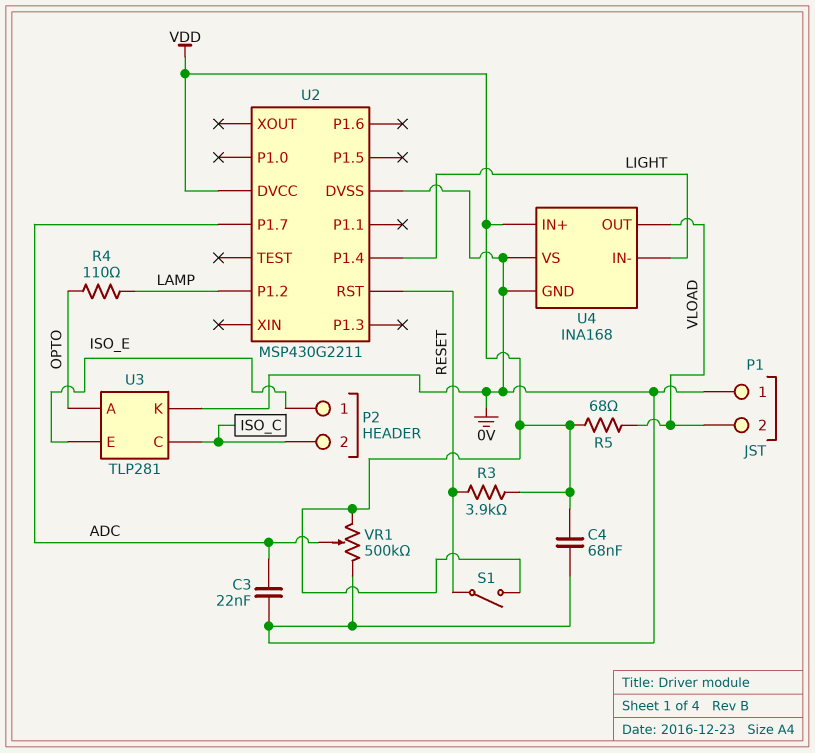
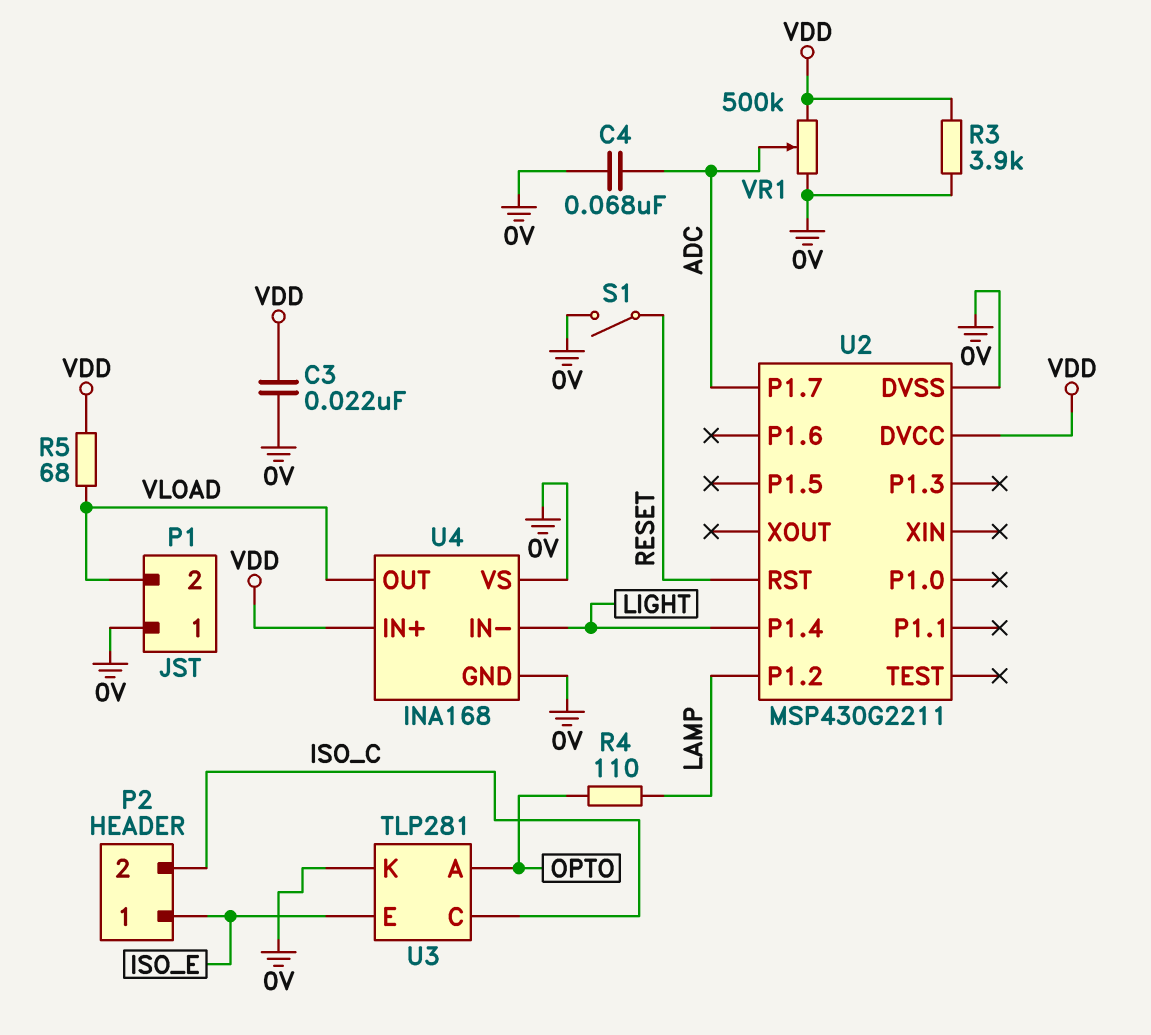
C3: 22nF (0V, ADC) -> 22nF (0V, VDD)
C4: 68nF (0V, VDD) -> 68nF (0V, ADC)
R3: 3.9k (RESET, VDD) -> 3.9k (0V, VDD)
S1: switch (RESET, VDD) -> switch (0V, RESET)

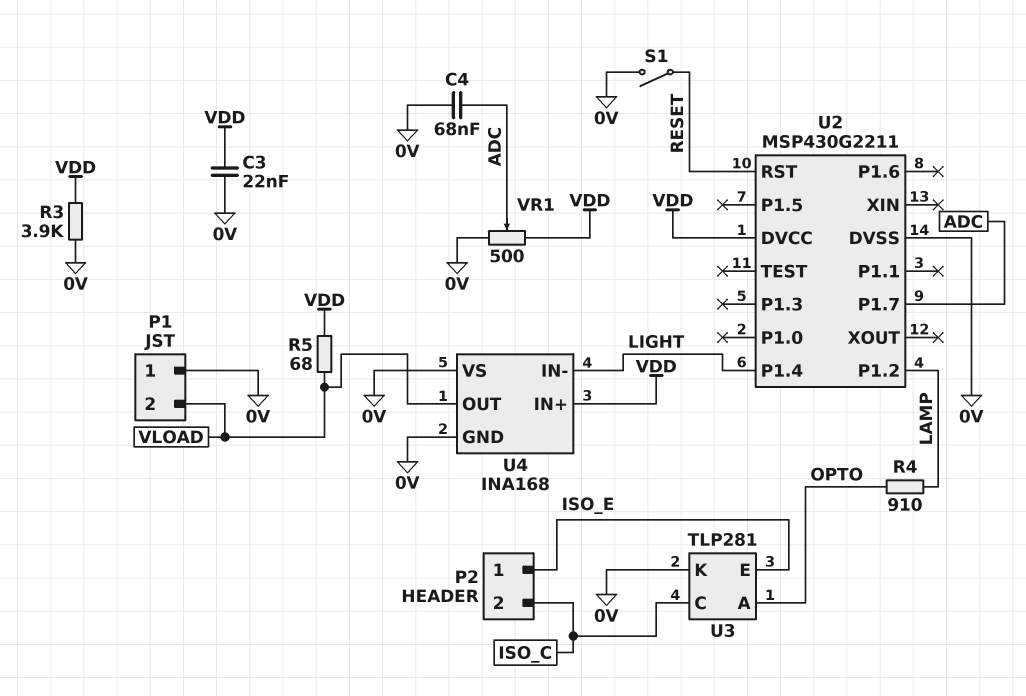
R4: 110 (LAMP, OPTO) -> 910 (LAMP, OPTO)
VR1: 500k (0V, VDD, wiper ADC) -> 500 (0V, VDD, wiper ADC)

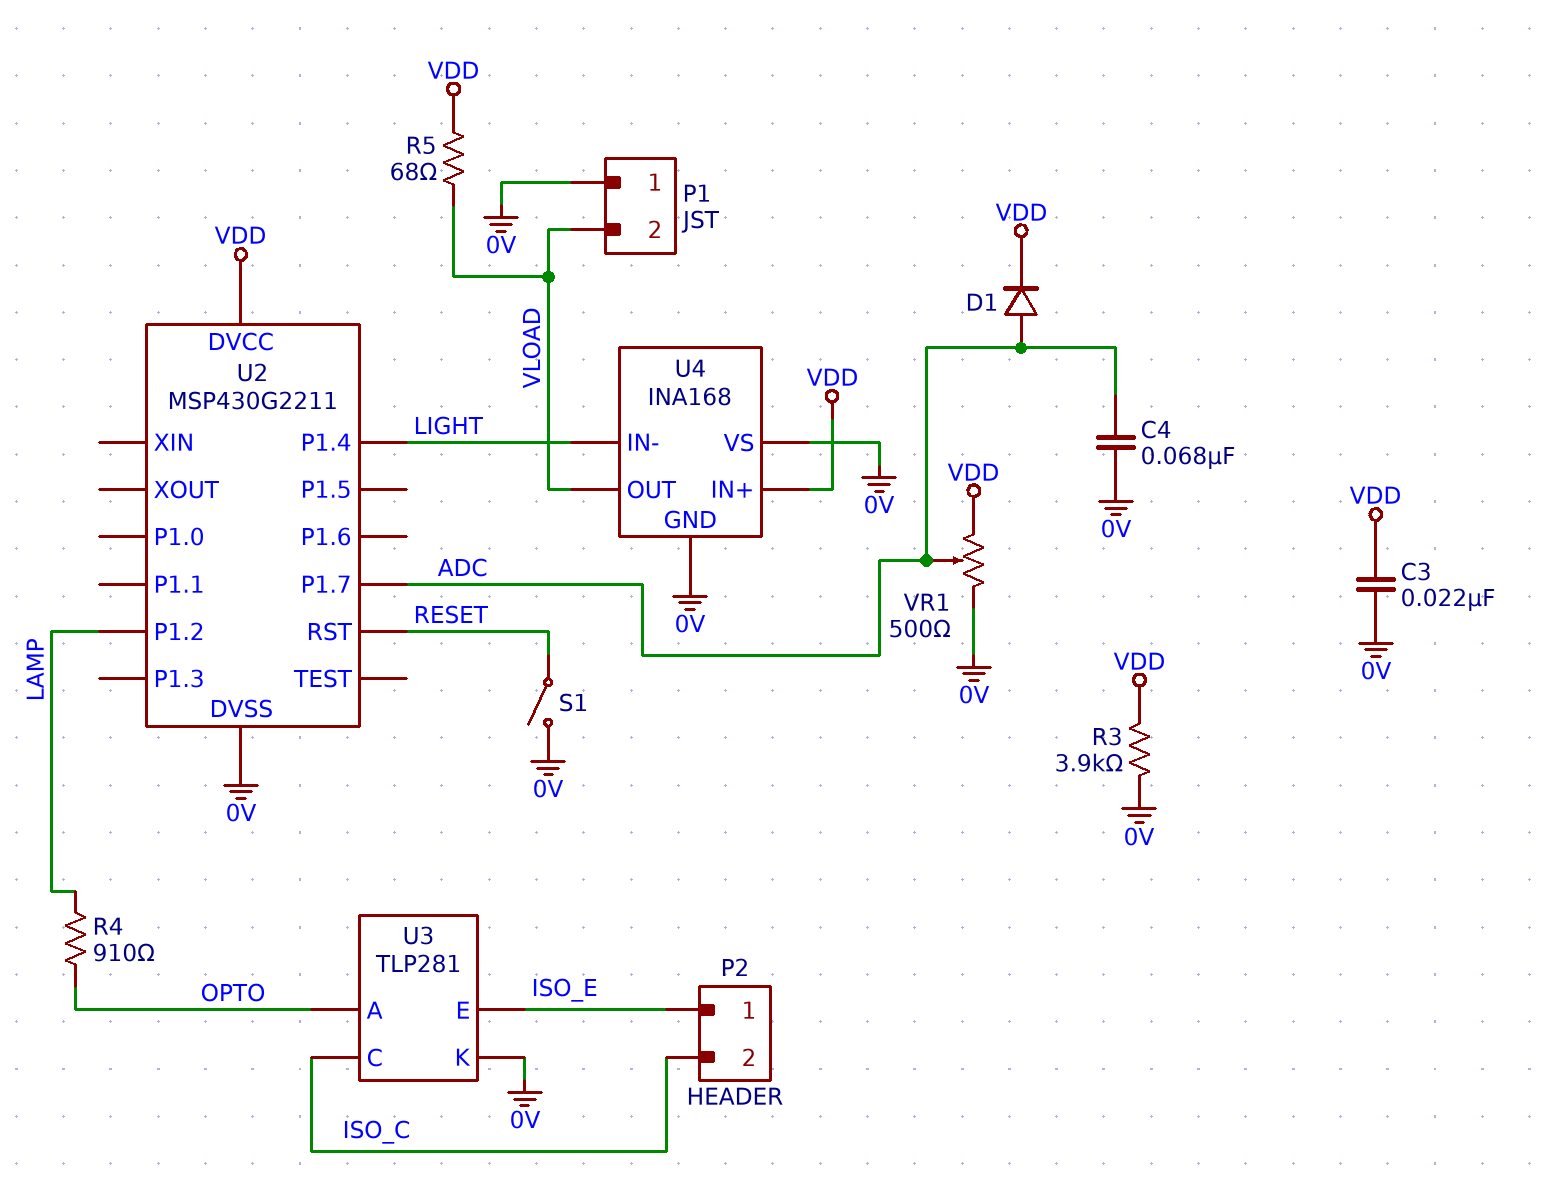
D1: none -> diode (A ADC, K VDD)

